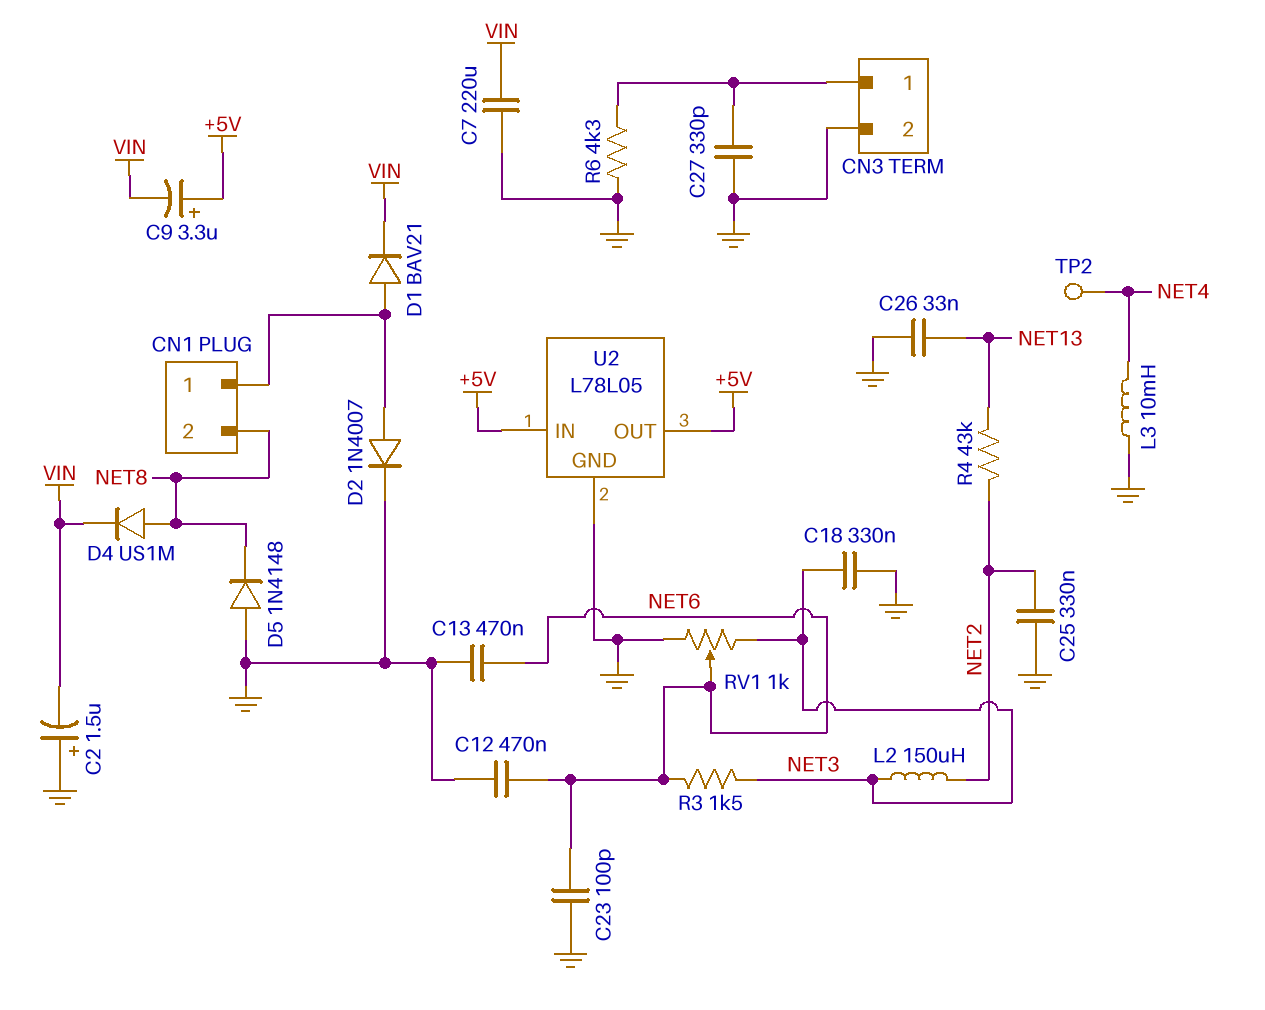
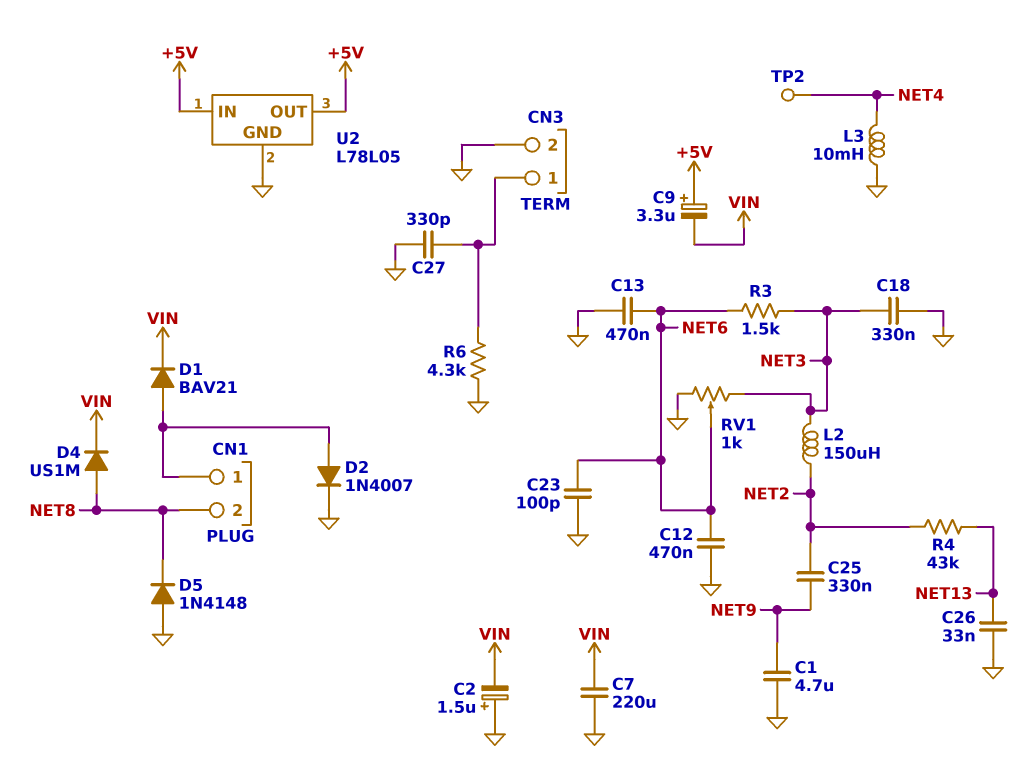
C1: none -> 4.7uF (GND, NET9)
C25: 330nF (GND, NET2) -> 330nF (NET2, NET9)

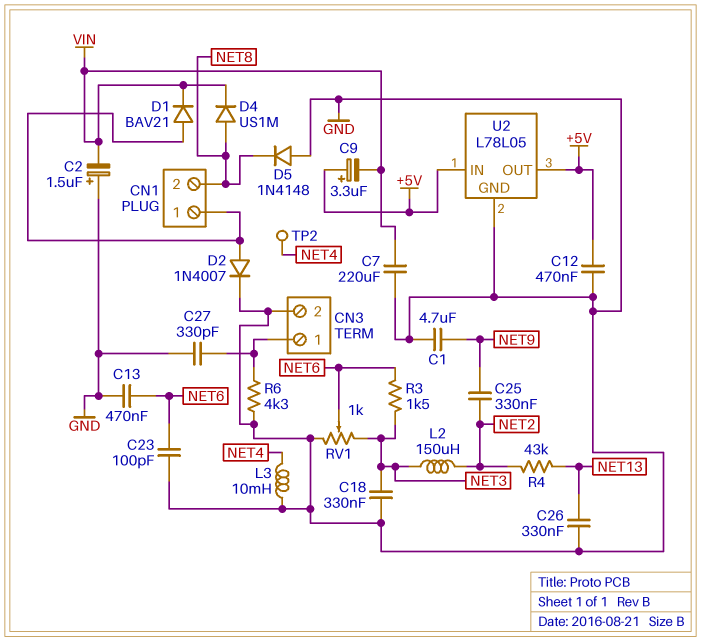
C12: 470nF (GND, NET6) -> 470nF (+5V, GND)
C26: 33nF (GND, NET13) -> 330nF (GND, NET13)

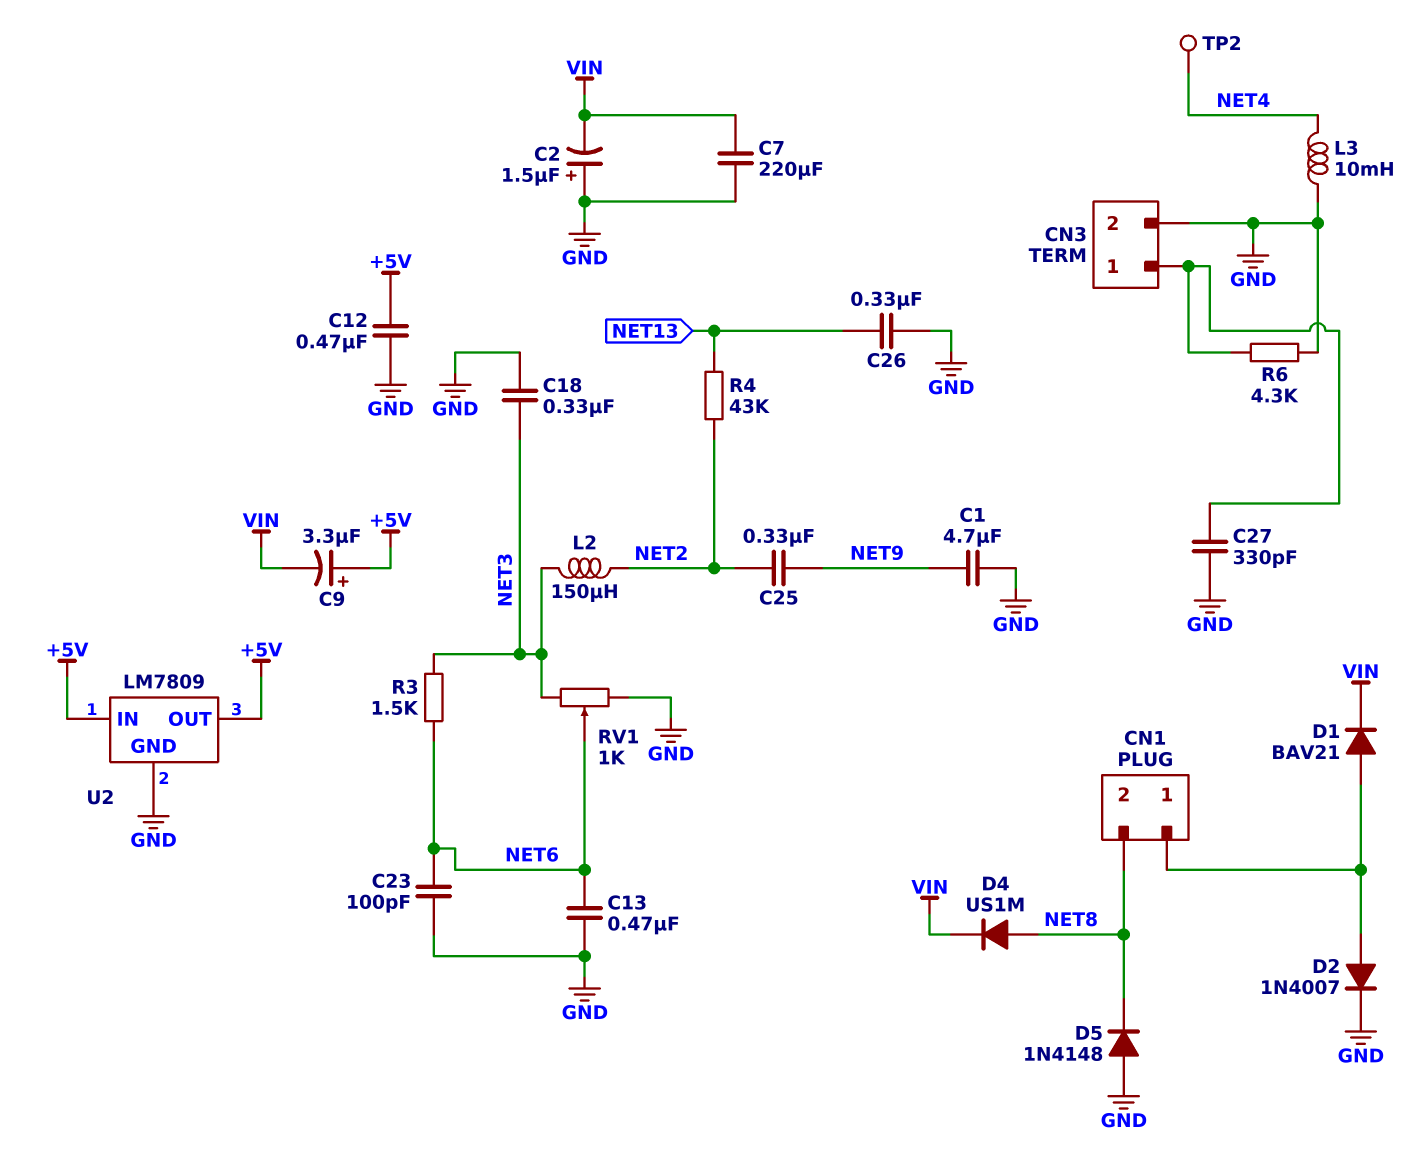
U2: L78L05 -> LM7809

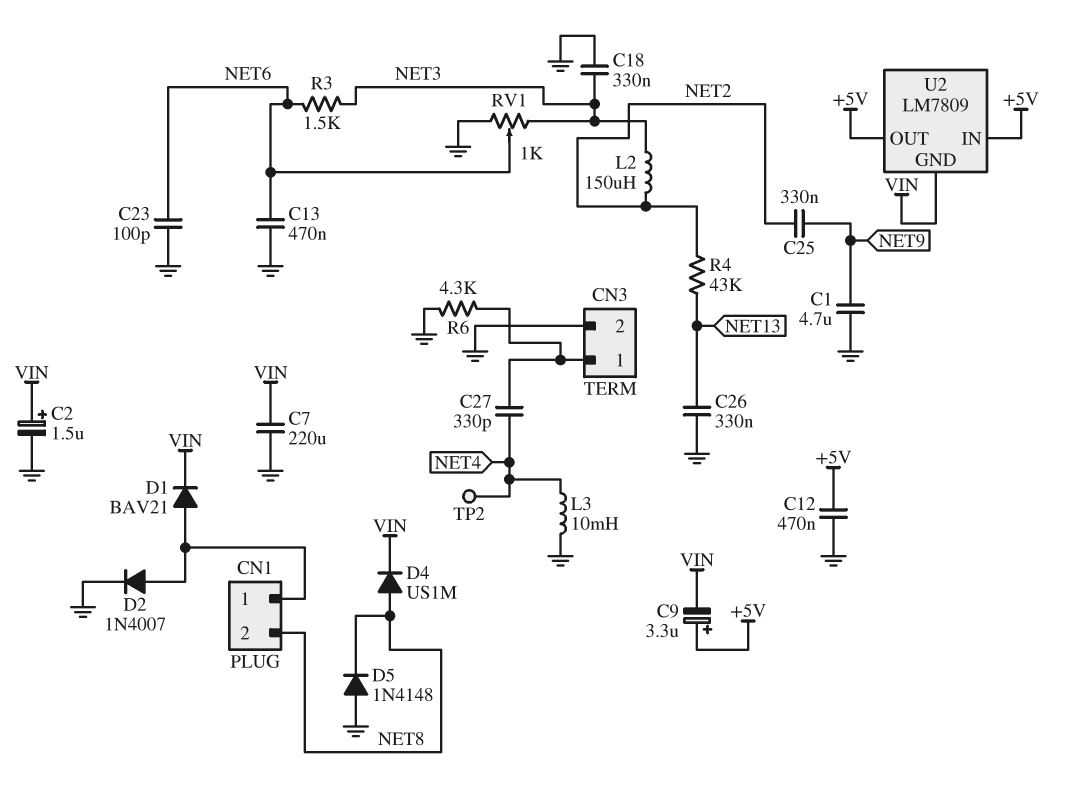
C2: 1.5uF (plus GND, minus VIN) -> 1.5uF (plus VIN, minus GND)
C27: 330pF (CN3/1, GND) -> 330pF (CN3/1, NET4)
U2 pin GND: GND -> VIN

